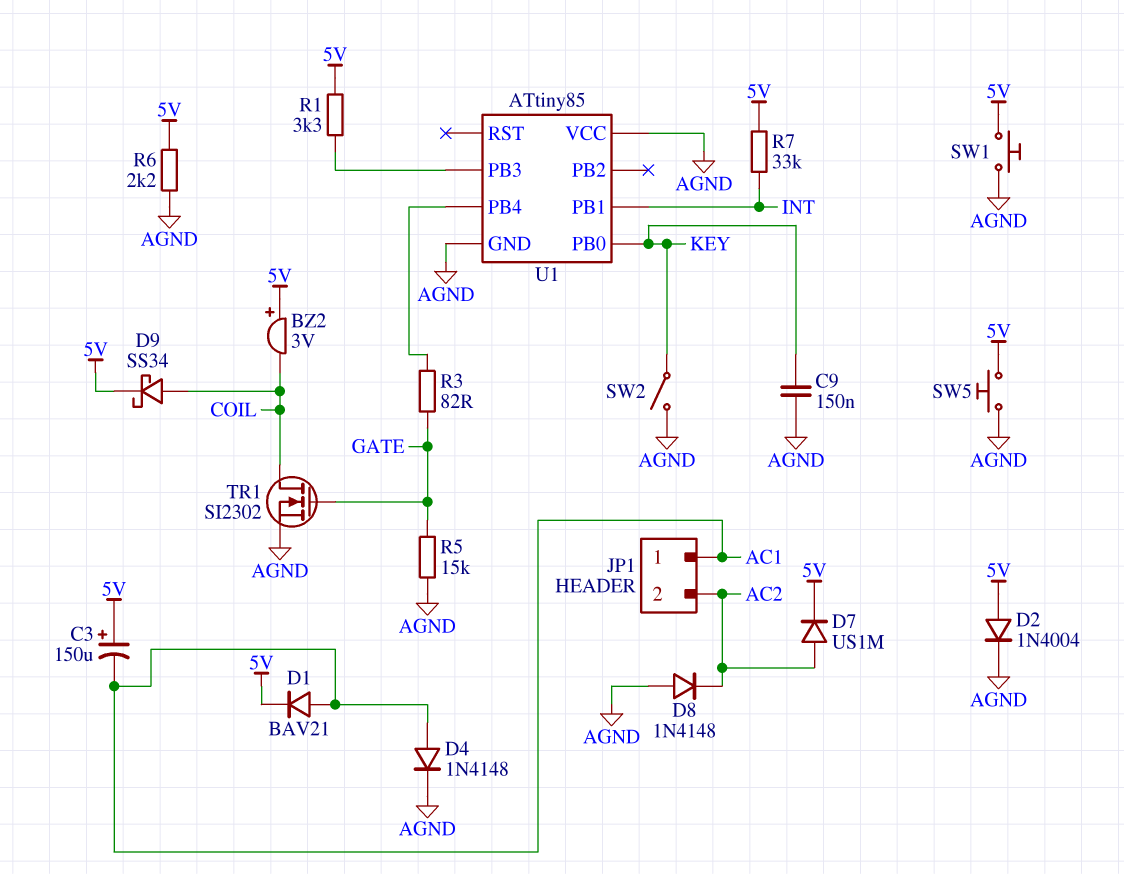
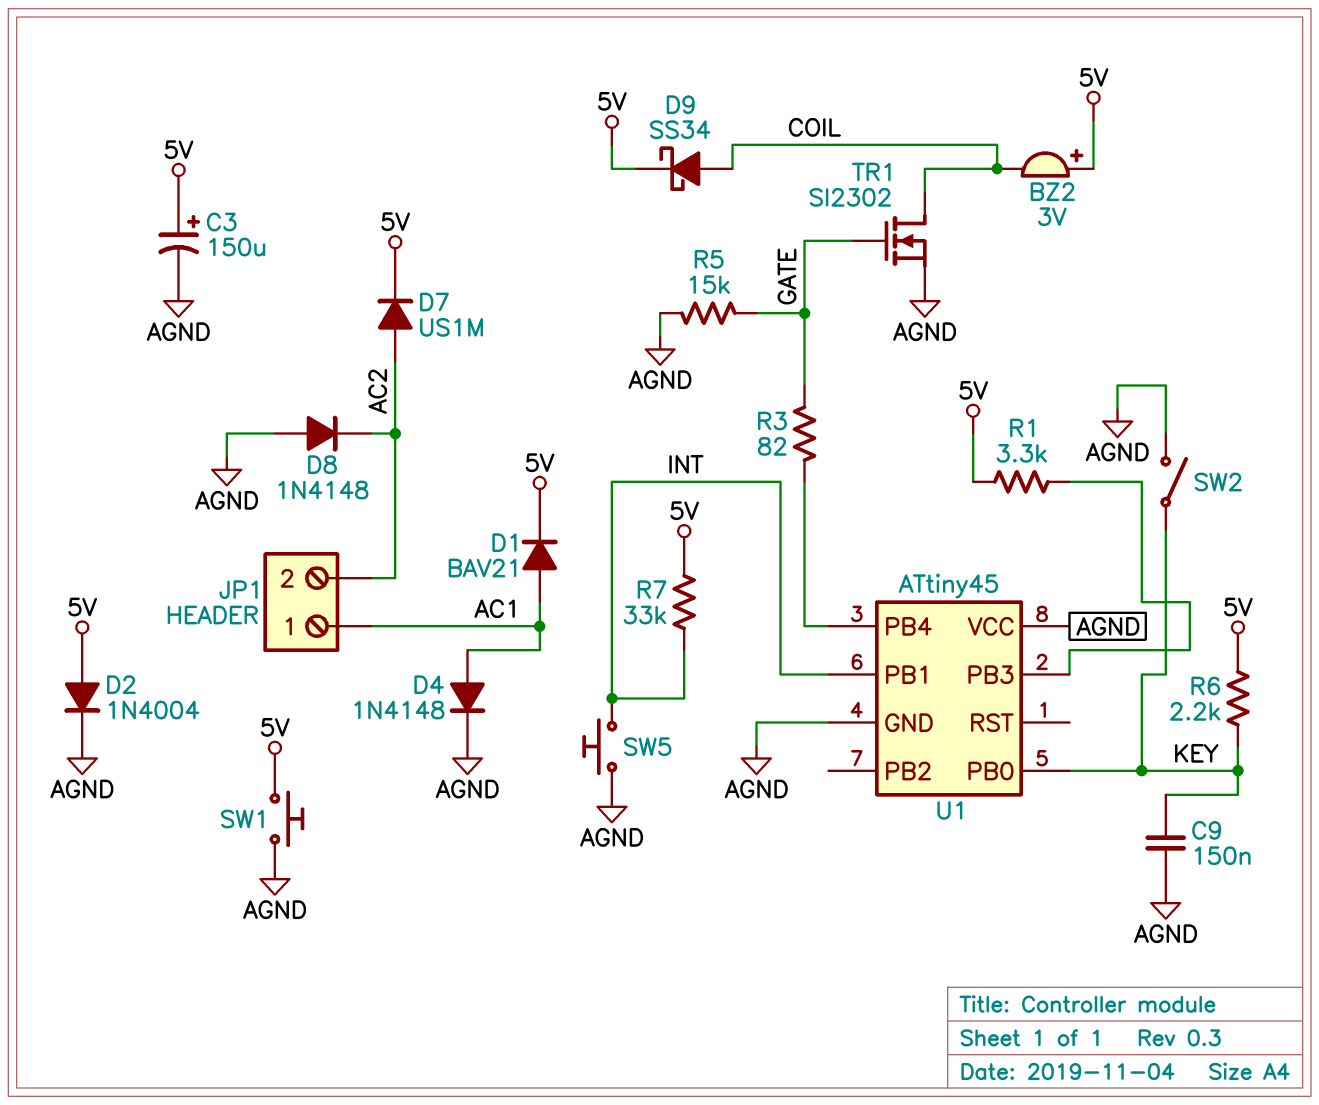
C3: 150uF (plus 5V, minus AC1) -> 150uF (plus 5V, minus AGND)
R6: 2.2k (5V, AGND) -> 2.2k (5V, KEY)
SW5: button (5V, AGND) -> button (AGND, INT)
U1: ATtiny85 -> ATtiny45

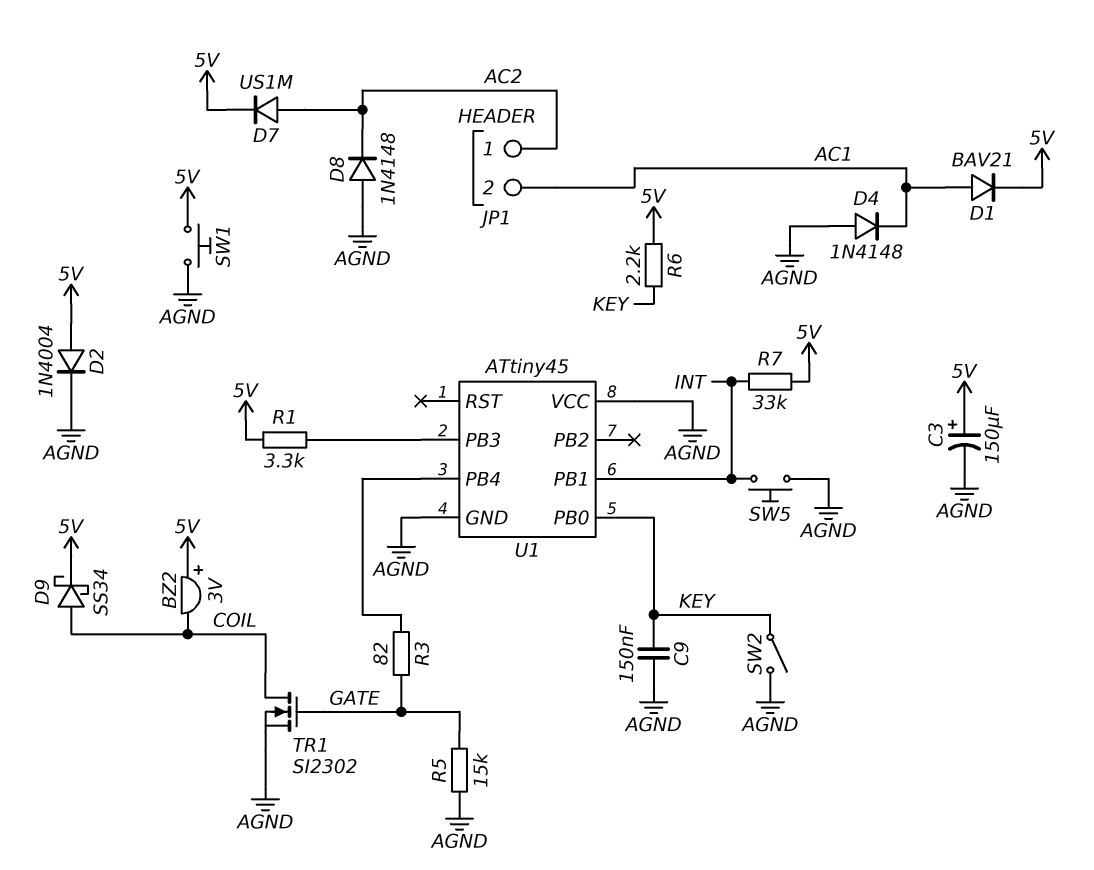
D4: diode 1N4148 (A AC1, K AGND) -> diode 1N4148 (A AGND, K AC1)
JP1 pin 1: AC1 -> AC2
JP1 pin 2: AC2 -> AC1

